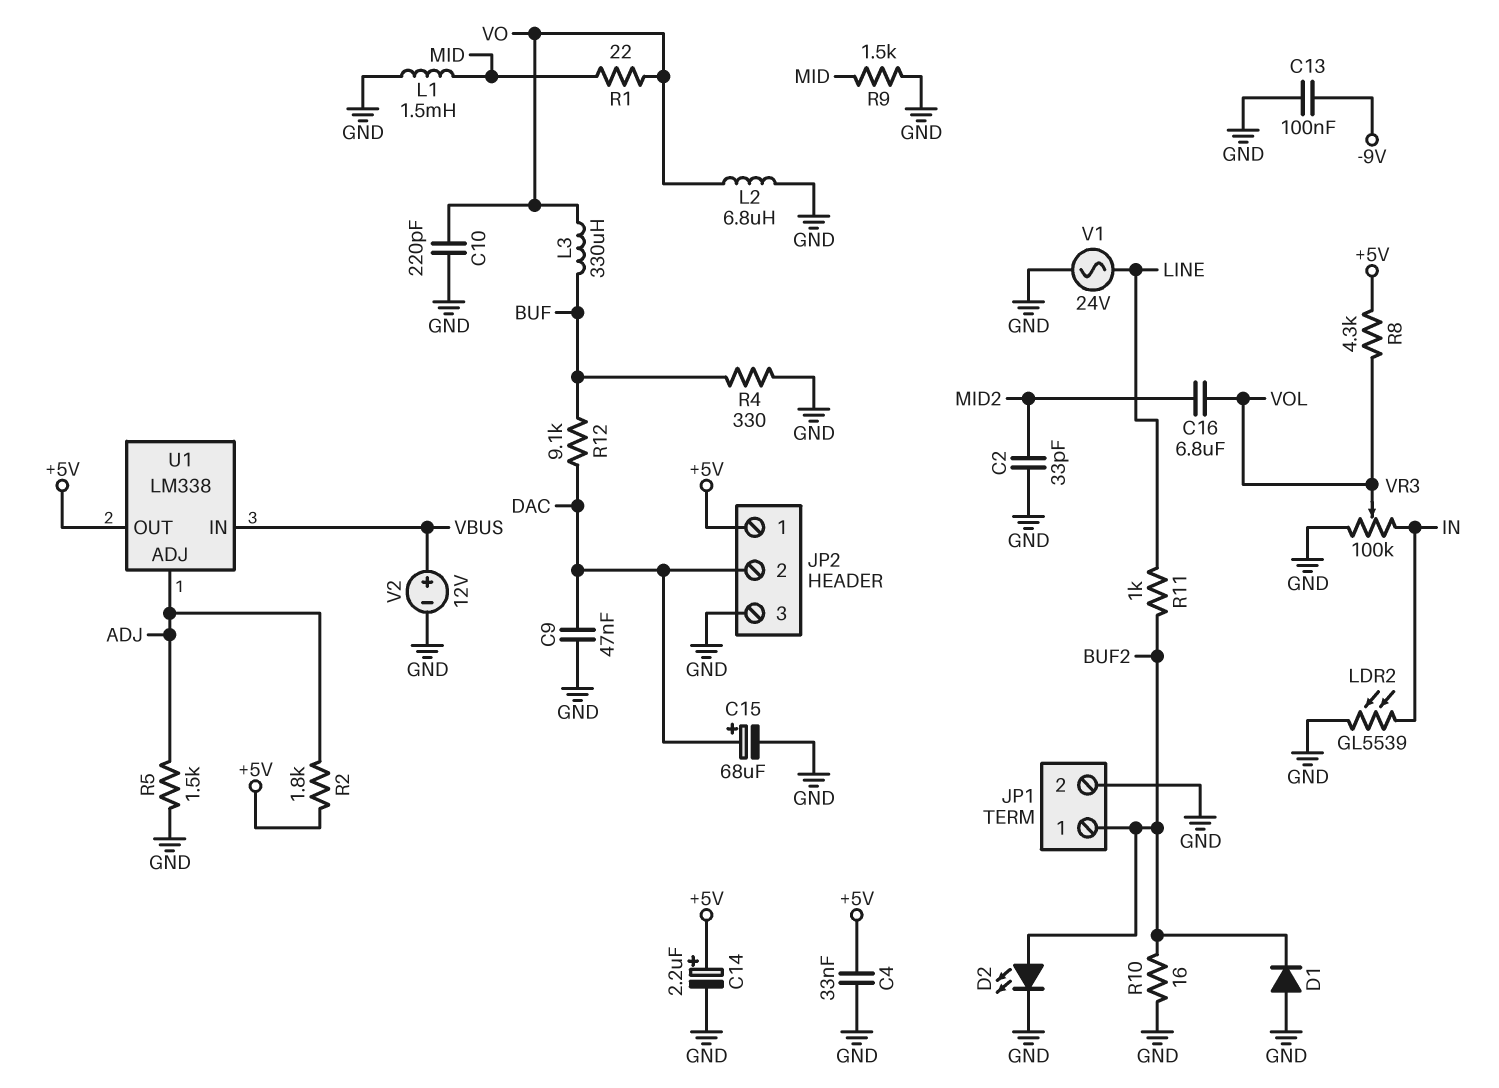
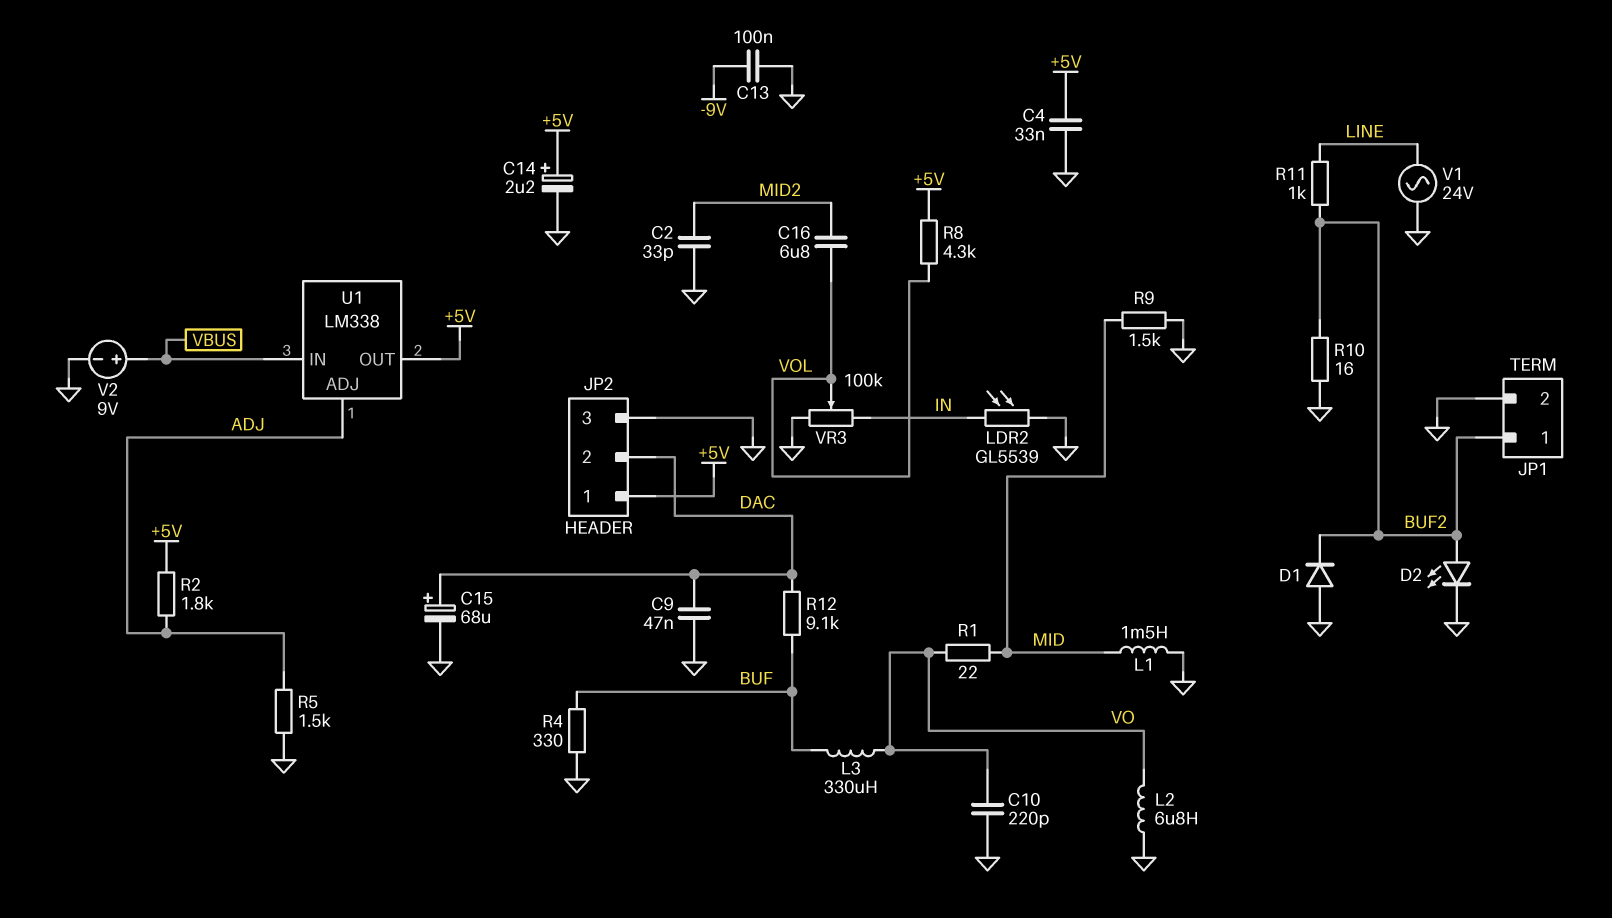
V2: 12V (plus VBUS, minus GND) -> 9V (plus VBUS, minus GND)

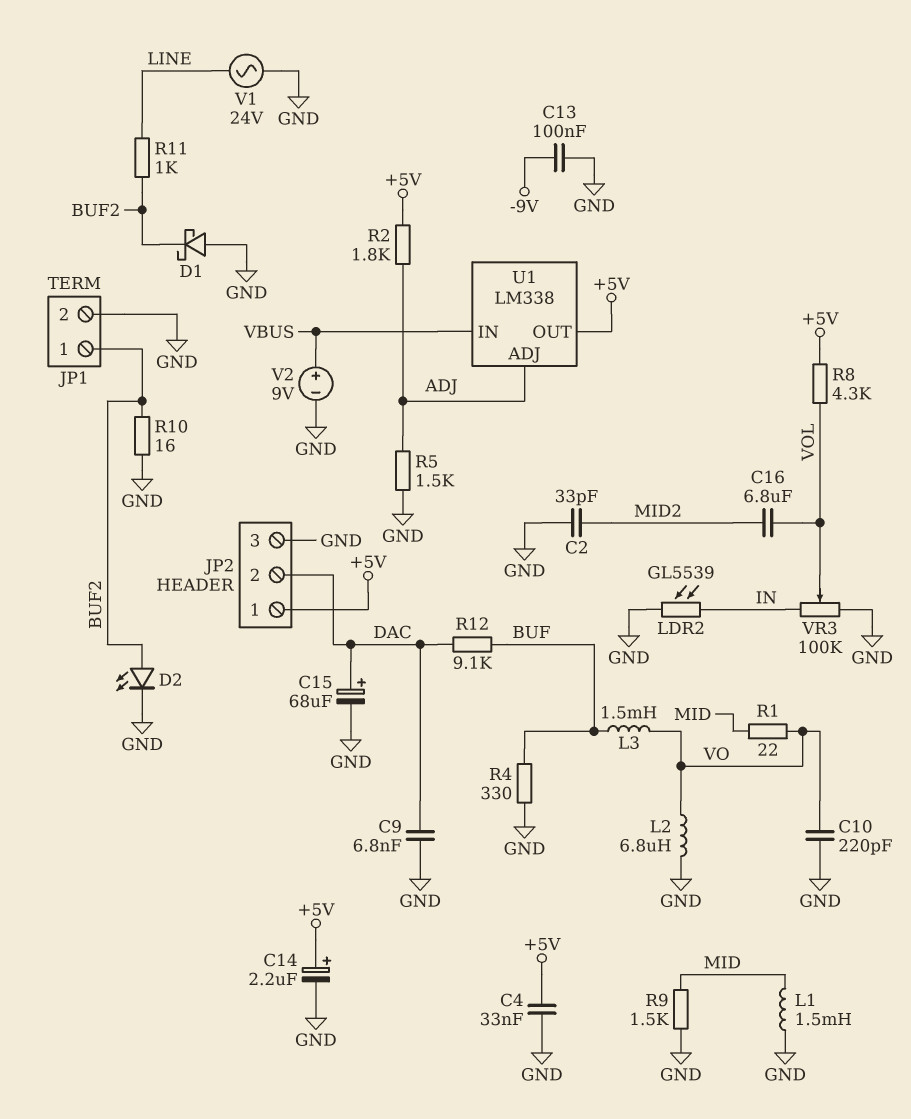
C9: 47nF (DAC, GND) -> 6.8nF (DAC, GND)
D1: diode (A GND, K BUF2) -> schottky (A GND, K BUF2)
L3: 330uH (BUF, VO) -> 1.5mH (BUF, VO)

